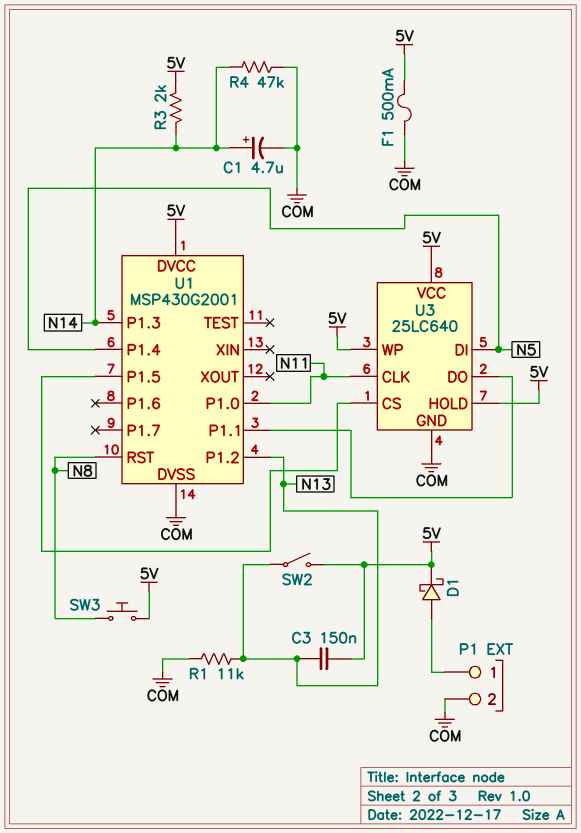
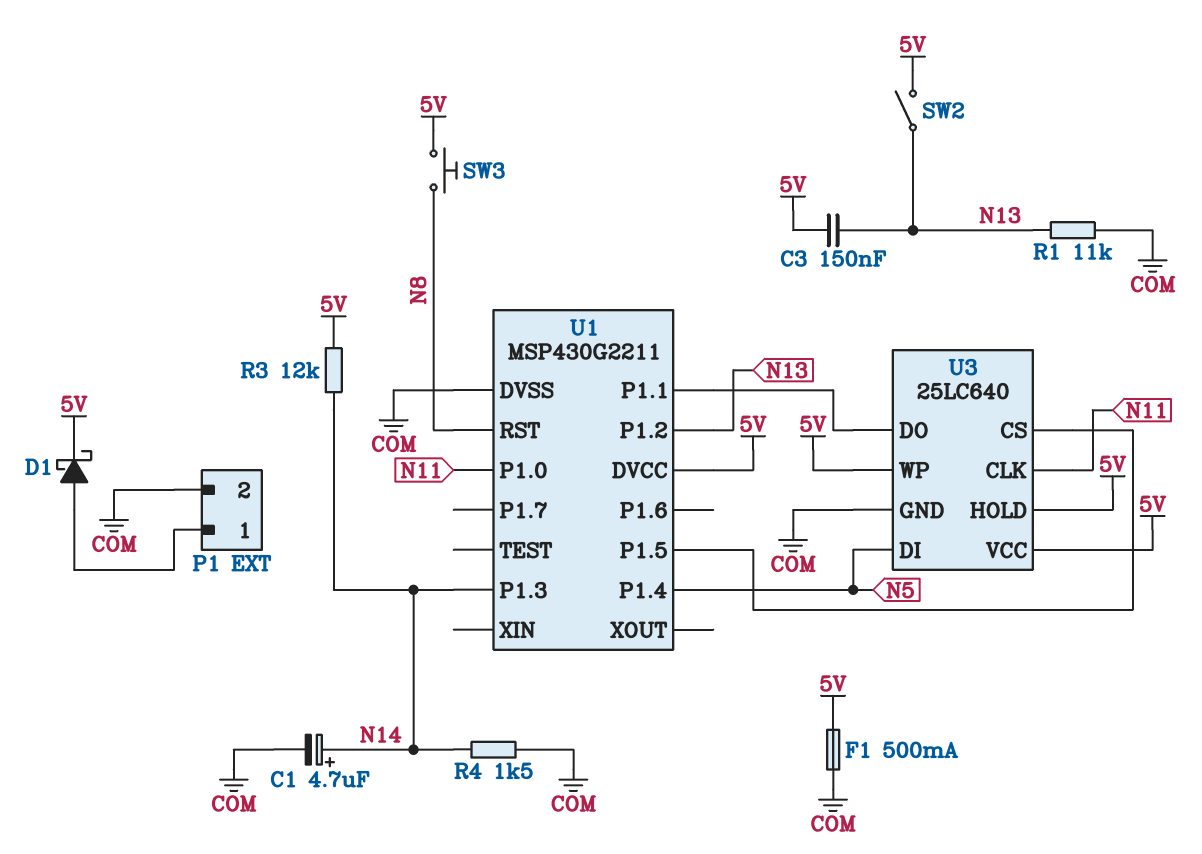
R3: 2k (5V, N14) -> 12k (5V, N14)
R4: 47k (COM, N14) -> 1.5k (COM, N14)
U1: MSP430G2001 -> MSP430G2211

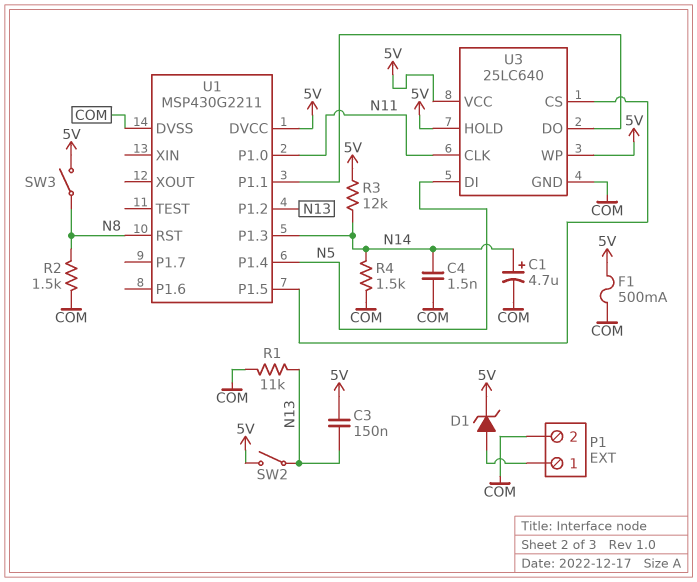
C4: none -> 1.5nF (COM, N14)
D1: schottky (A P1/1, K 5V) -> zener (A P1/1, K 5V)
R2: none -> 1.5k (COM, N8)
SW3: button (5V, N8) -> switch (5V, N8)

